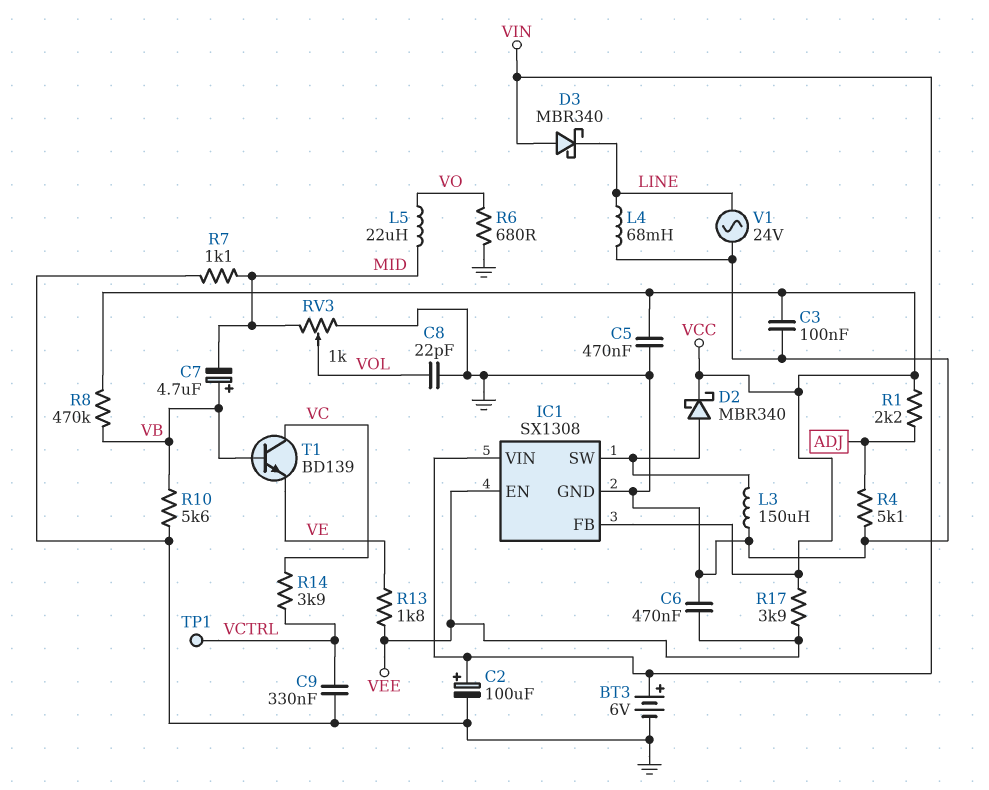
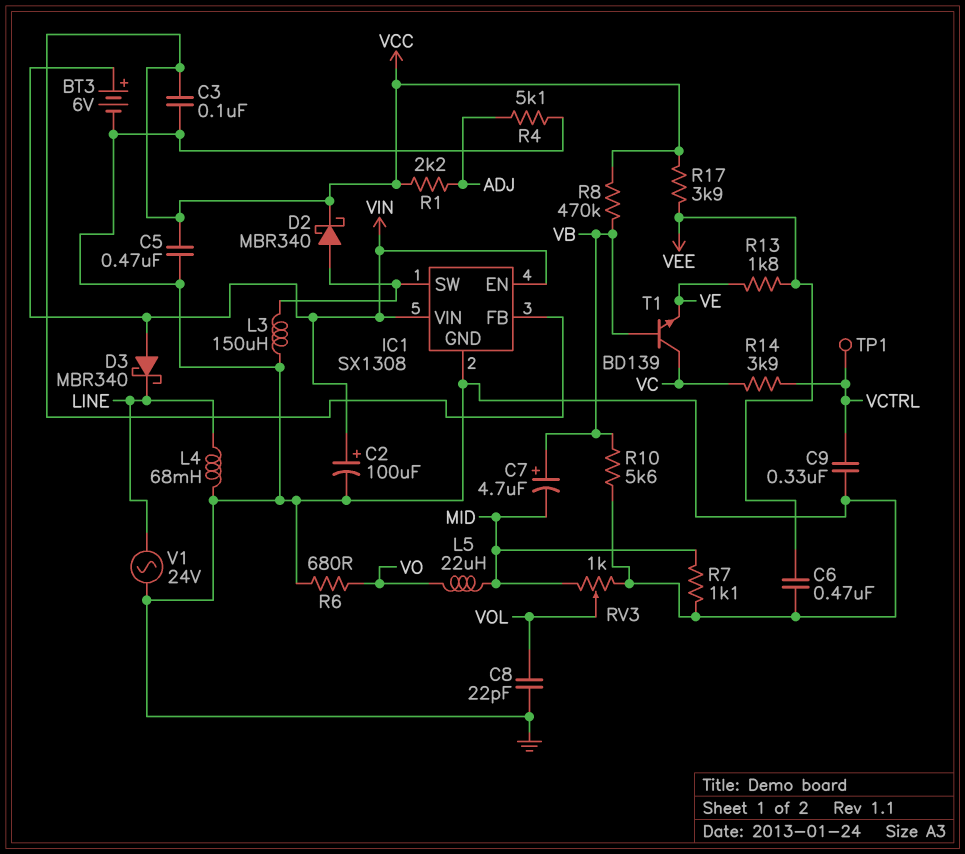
IC1 pin EN: VEE -> VIN

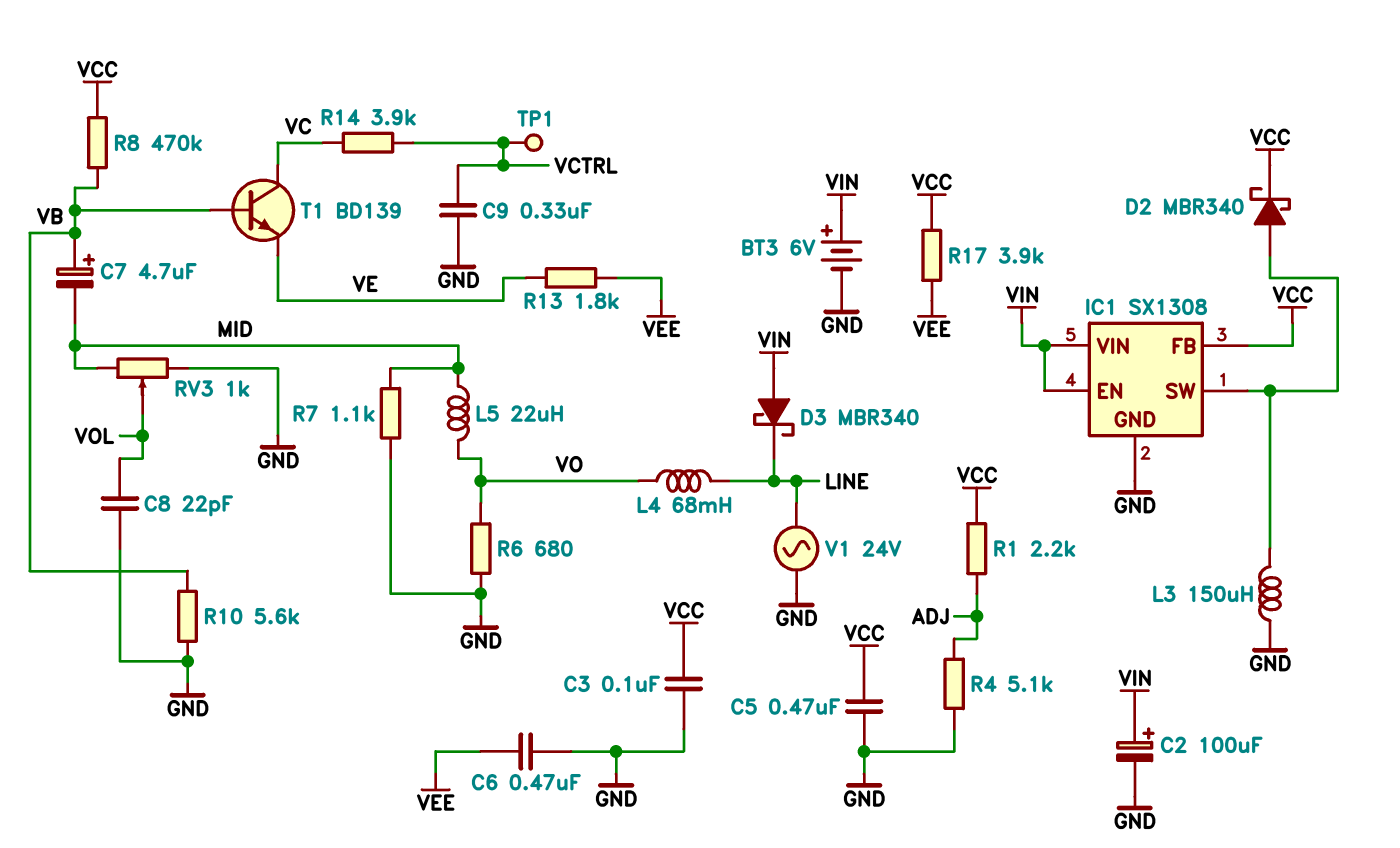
L4: 68mH (GND, LINE) -> 68mH (LINE, VO)

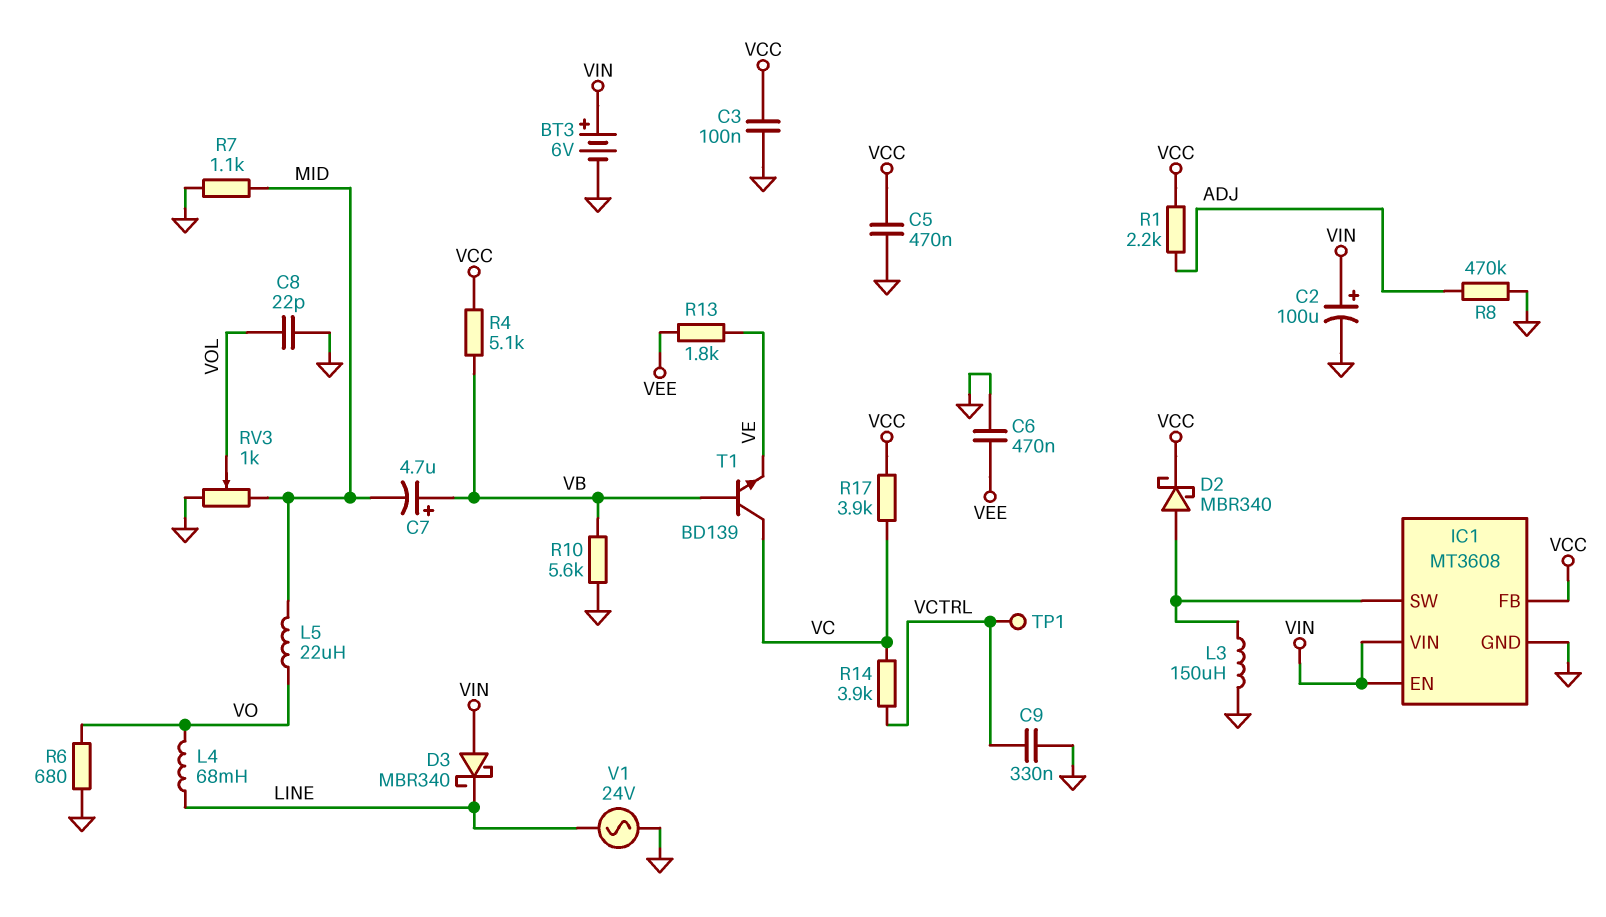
IC1: SX1308 -> MT3608
R4: 5.1k (ADJ, GND) -> 5.1k (VB, VCC)
R8: 470k (VB, VCC) -> 470k (ADJ, GND)
R17: 3.9k (VCC, VEE) -> 3.9k (VC, VCC)

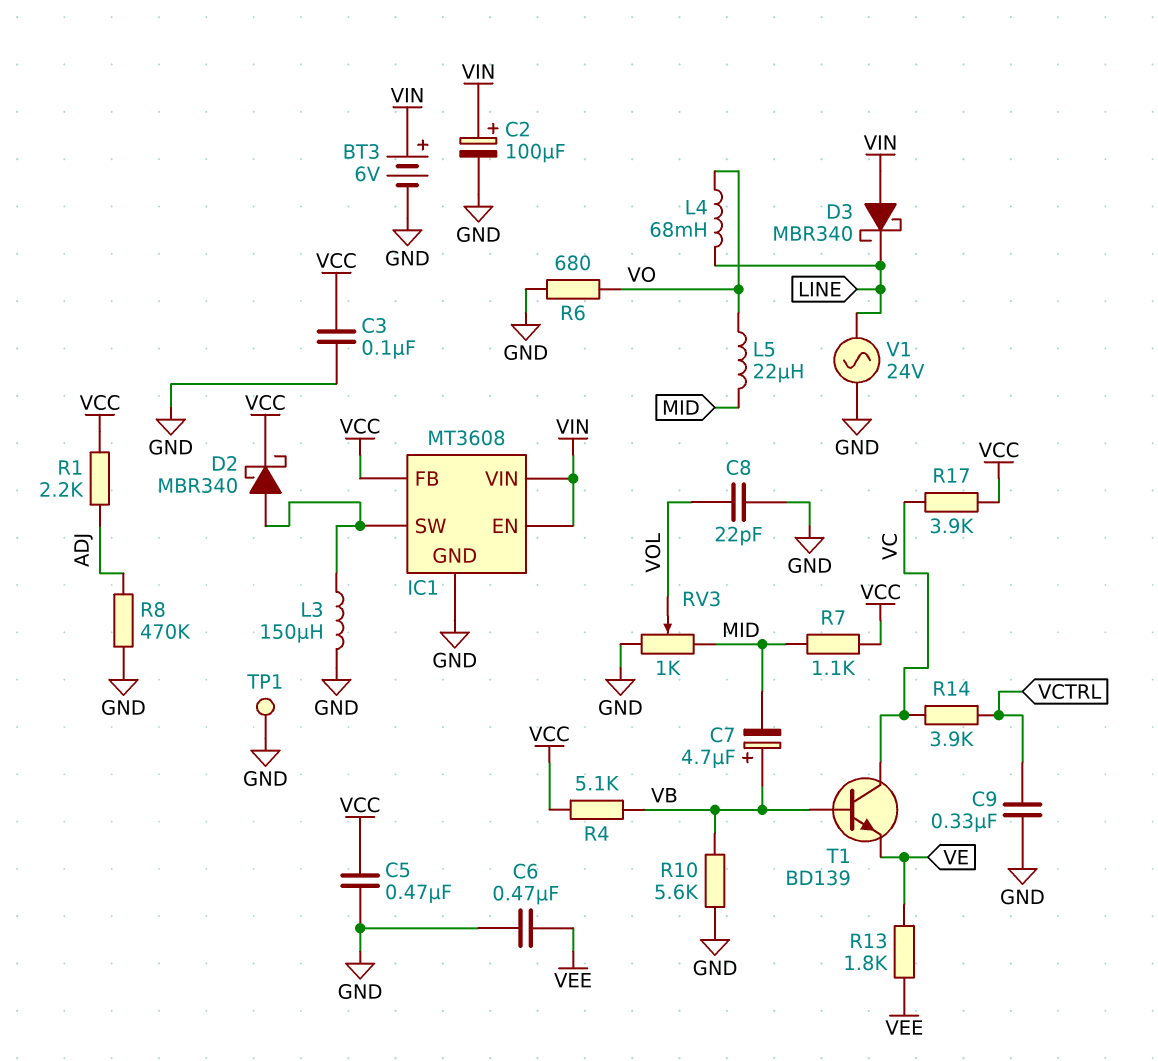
R7: 1.1k (GND, MID) -> 1.1k (MID, VCC)
TP1: test point (VCTRL) -> test point (GND)

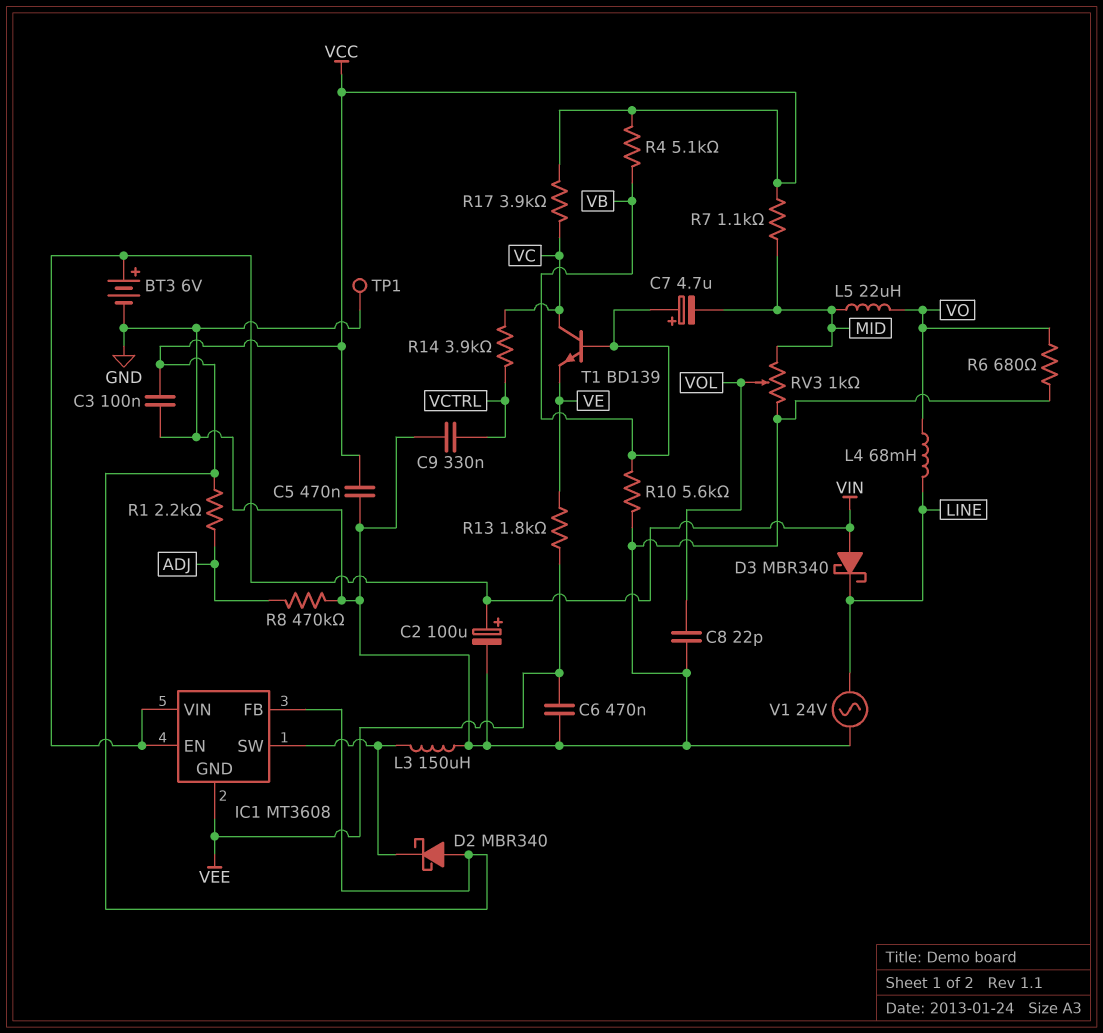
D2: schottky MBR340 (A IC1/SW, K VCC) -> schottky MBR340 (A VCC, K IC1/SW)
IC1 pin GND: GND -> VEE

